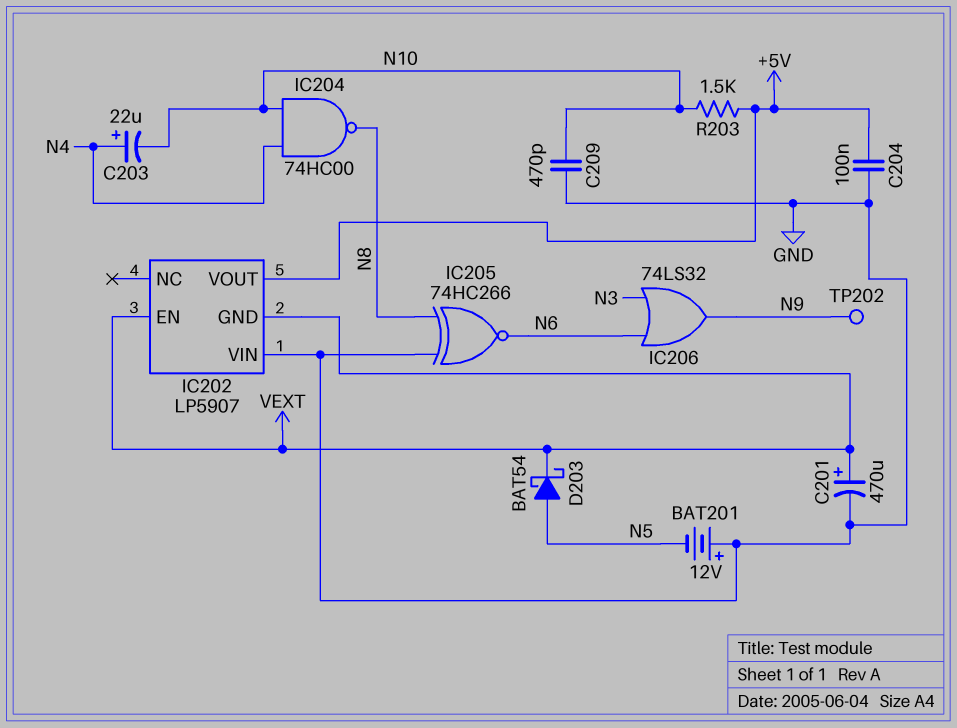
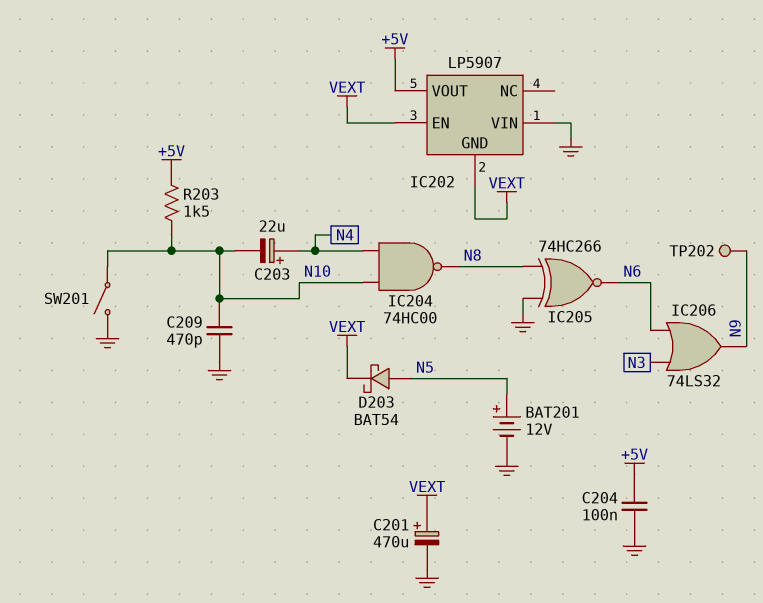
BAT201: 12V (plus GND, minus N5) -> 12V (plus N5, minus GND)
SW201: none -> switch (GND, N10)

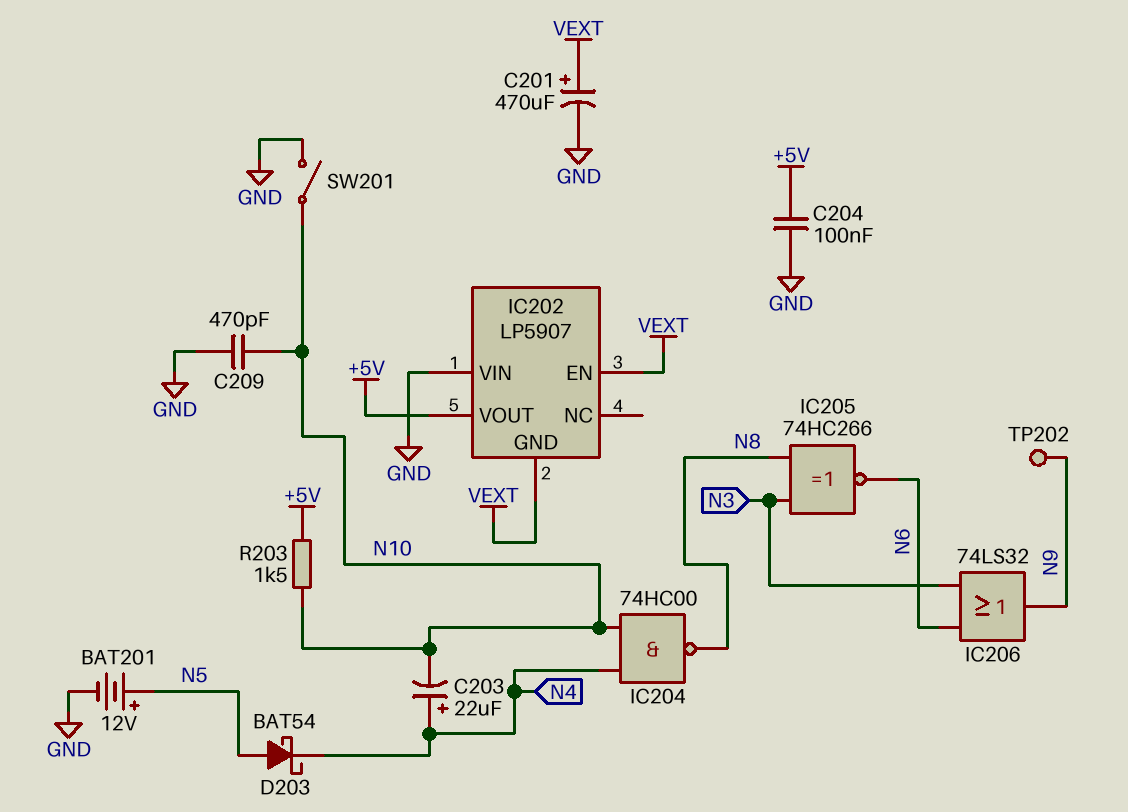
D203: schottky BAT54 (A N5, K VEXT) -> schottky BAT54 (A N5, K N4)
IC205: XNOR 74HC266 (in GND, in N8, out N6) -> XNOR 74HC266 (in N3, in N8, out N6)

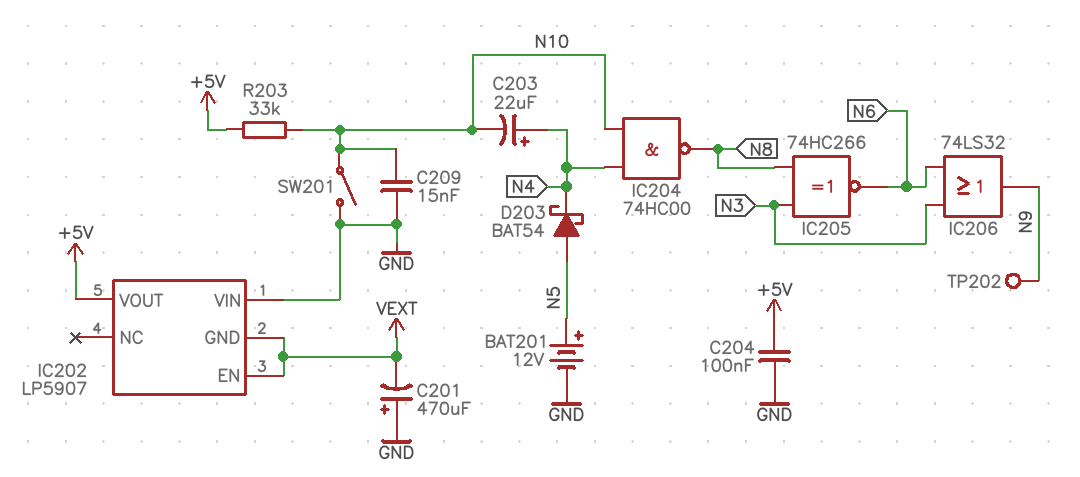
C201: 470uF (plus VEXT, minus GND) -> 470uF (plus GND, minus VEXT)
C209: 470pF (GND, N10) -> 15nF (GND, N10)
R203: 1.5k (+5V, N10) -> 33k (+5V, N10)

